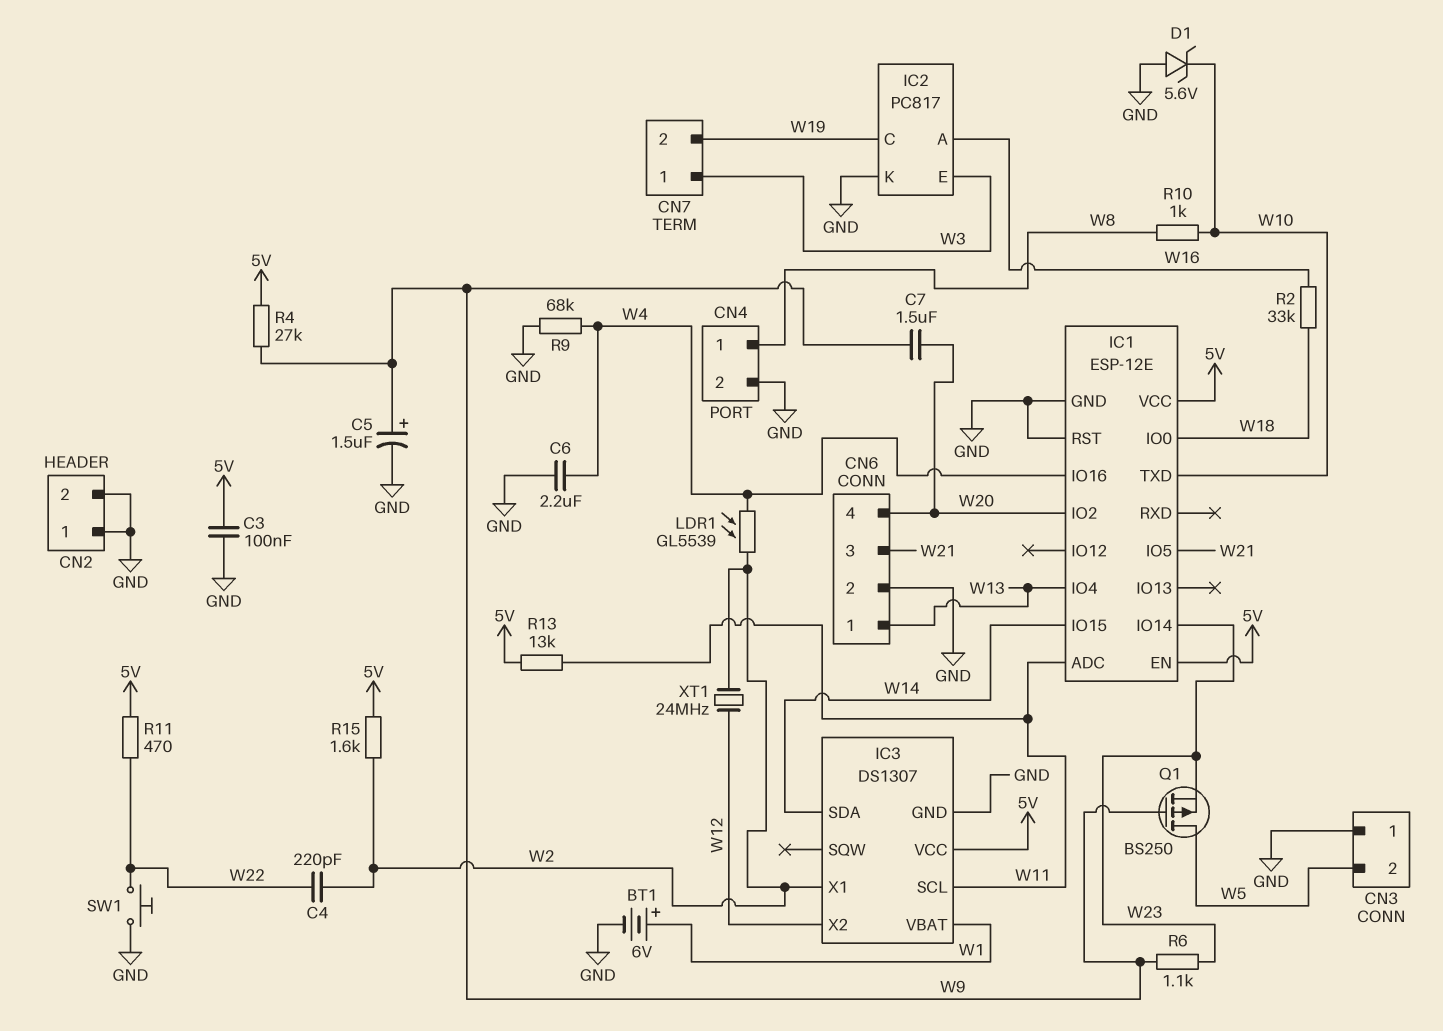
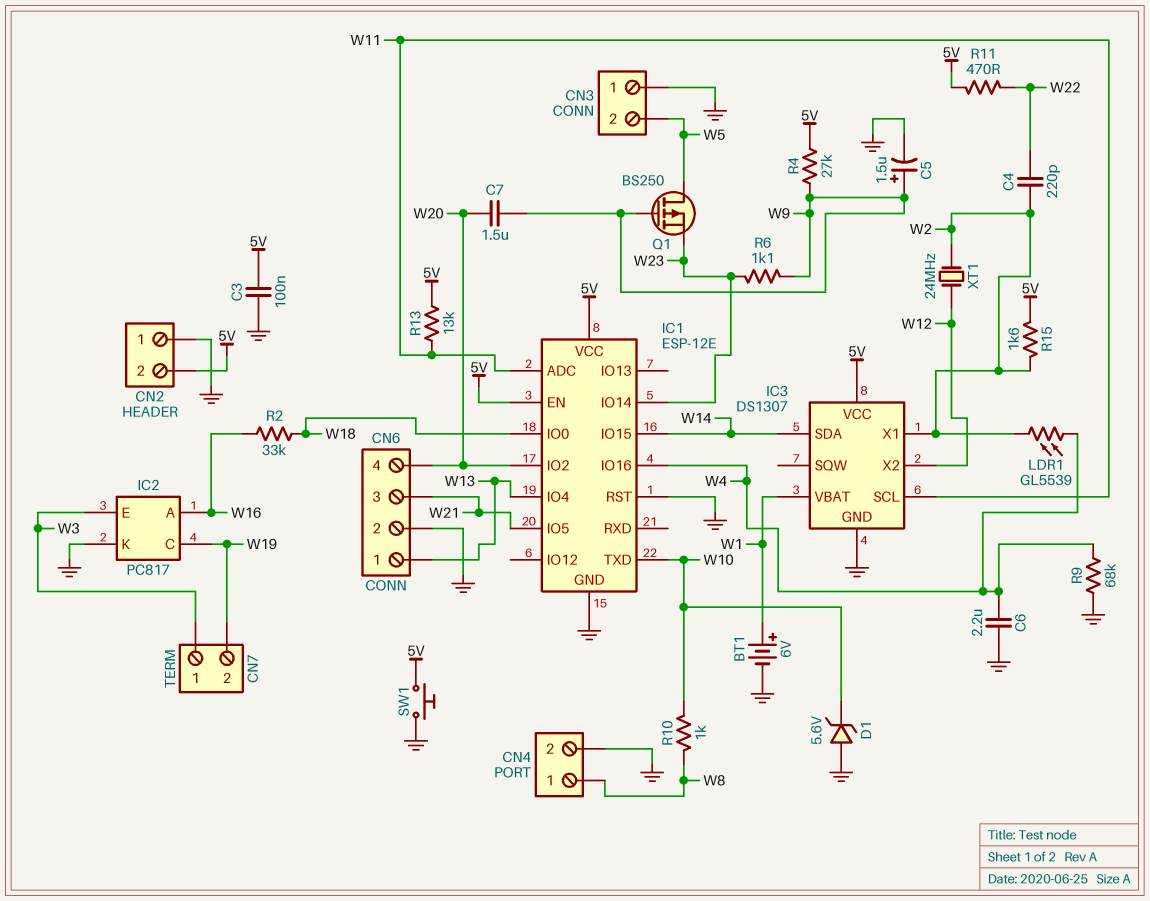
CN2 pin 2: GND -> 5V
SW1: button (GND, W22) -> button (5V, GND)

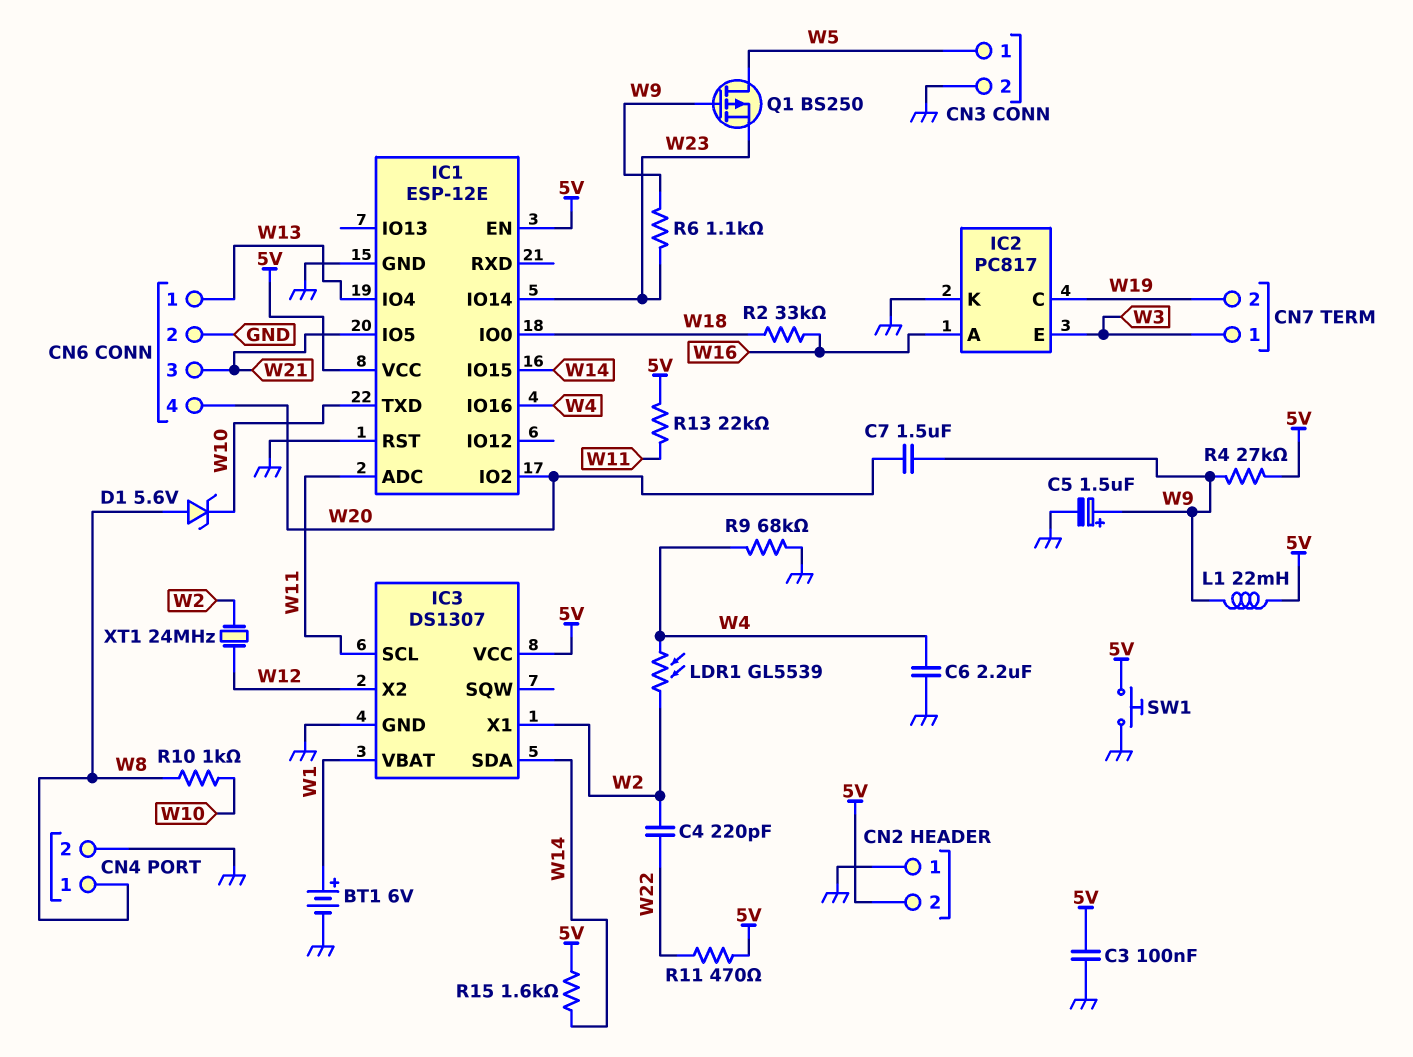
CN3 pin 1: GND -> W5
CN3 pin 2: W5 -> GND
D1: zener 5.6V (A GND, K W10) -> zener 5.6V (A W8, K W10)
L1: none -> 22mH (5V, W9)
R13: 13k (5V, W11) -> 22k (5V, W11)
R15: 1.6k (5V, W2) -> 1.6k (5V, W14)

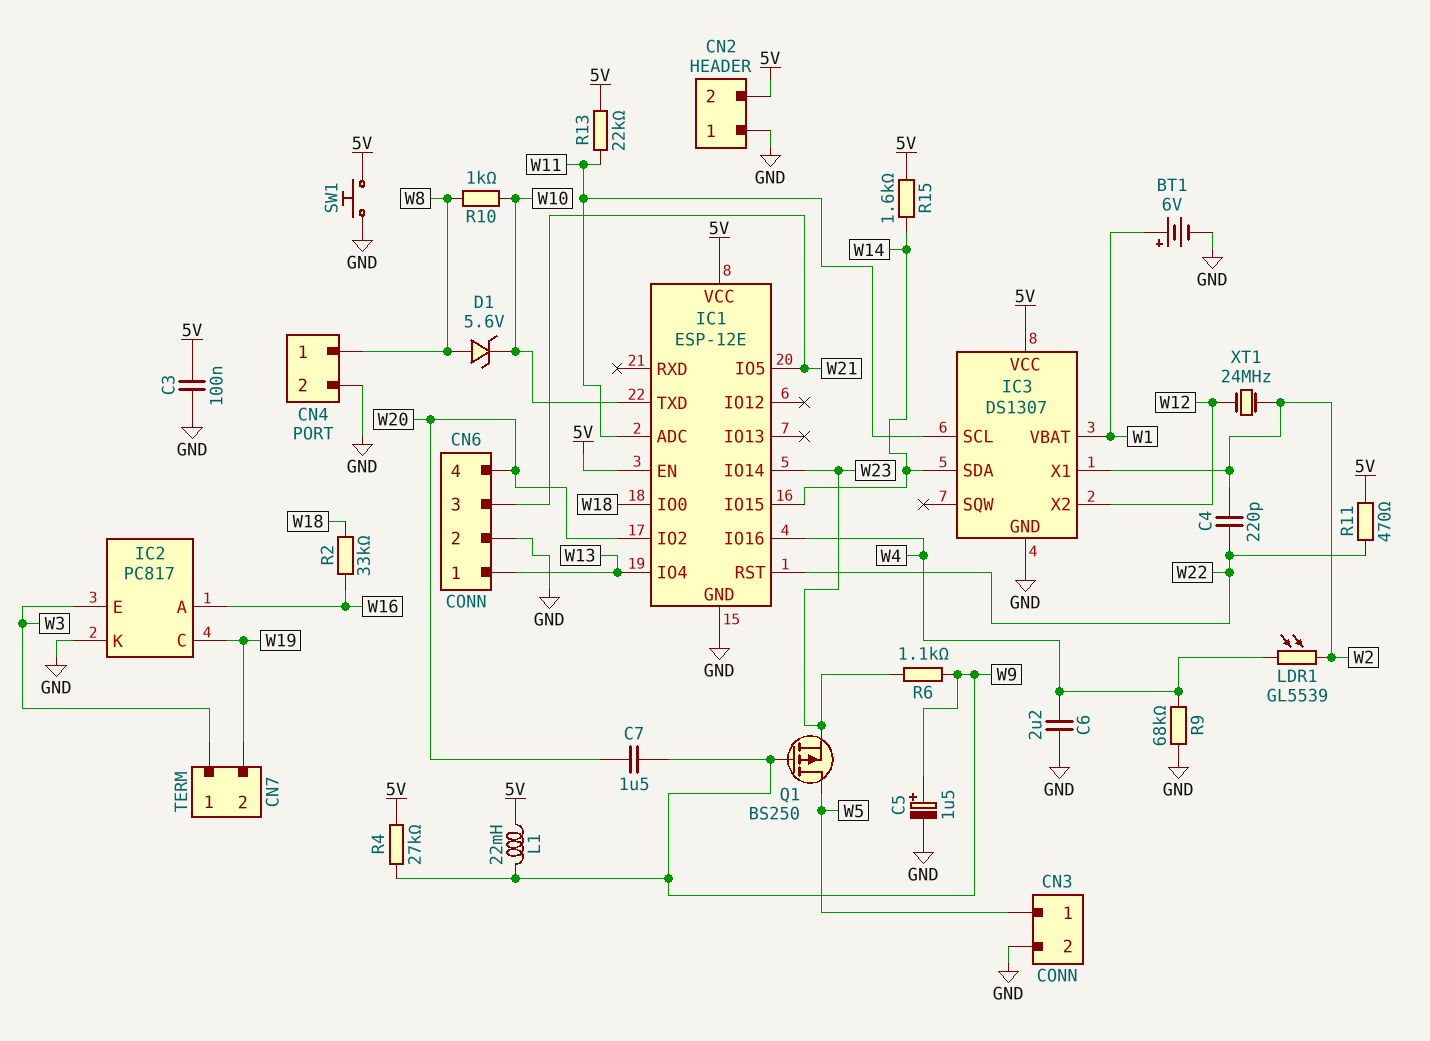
IC1 pin RST: GND -> W22

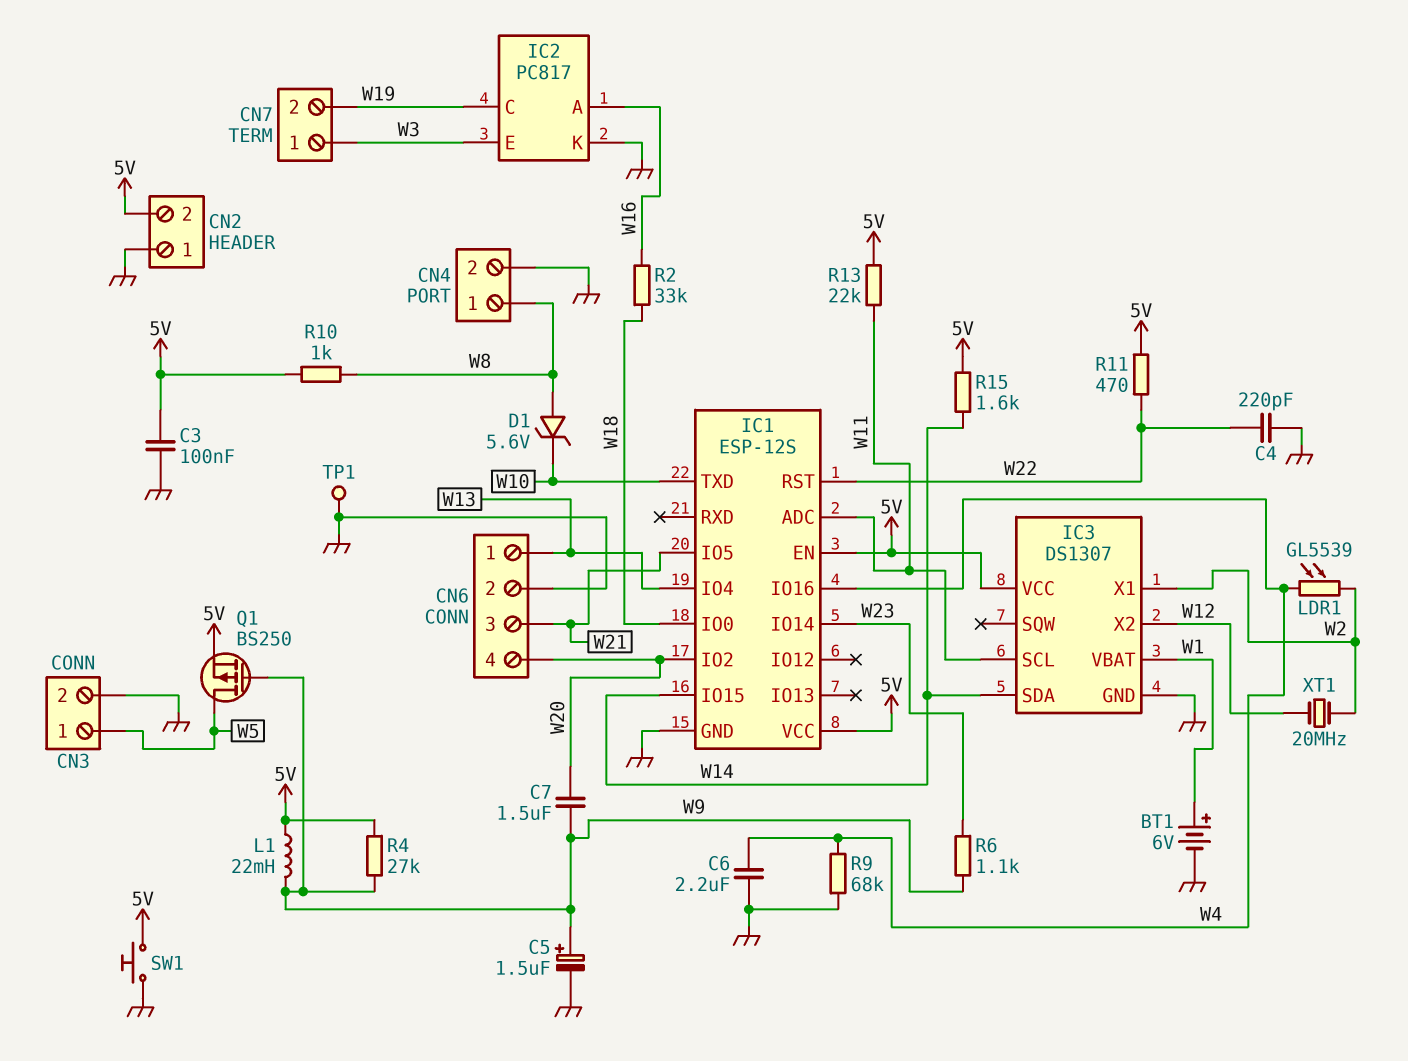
C4: 220pF (W2, W22) -> 220pF (GND, W22)
IC1: ESP-12E -> ESP-12S
Q1: PMOS BS250 (G W9, D W5, S W23) -> PMOS BS250 (G W9, D W5, S 5V)
R10: 1k (W8, W10) -> 1k (5V, W8)
TP1: none -> test point (GND)
XT1: 24MHz (W2, W12) -> 20MHz (W2, W12)

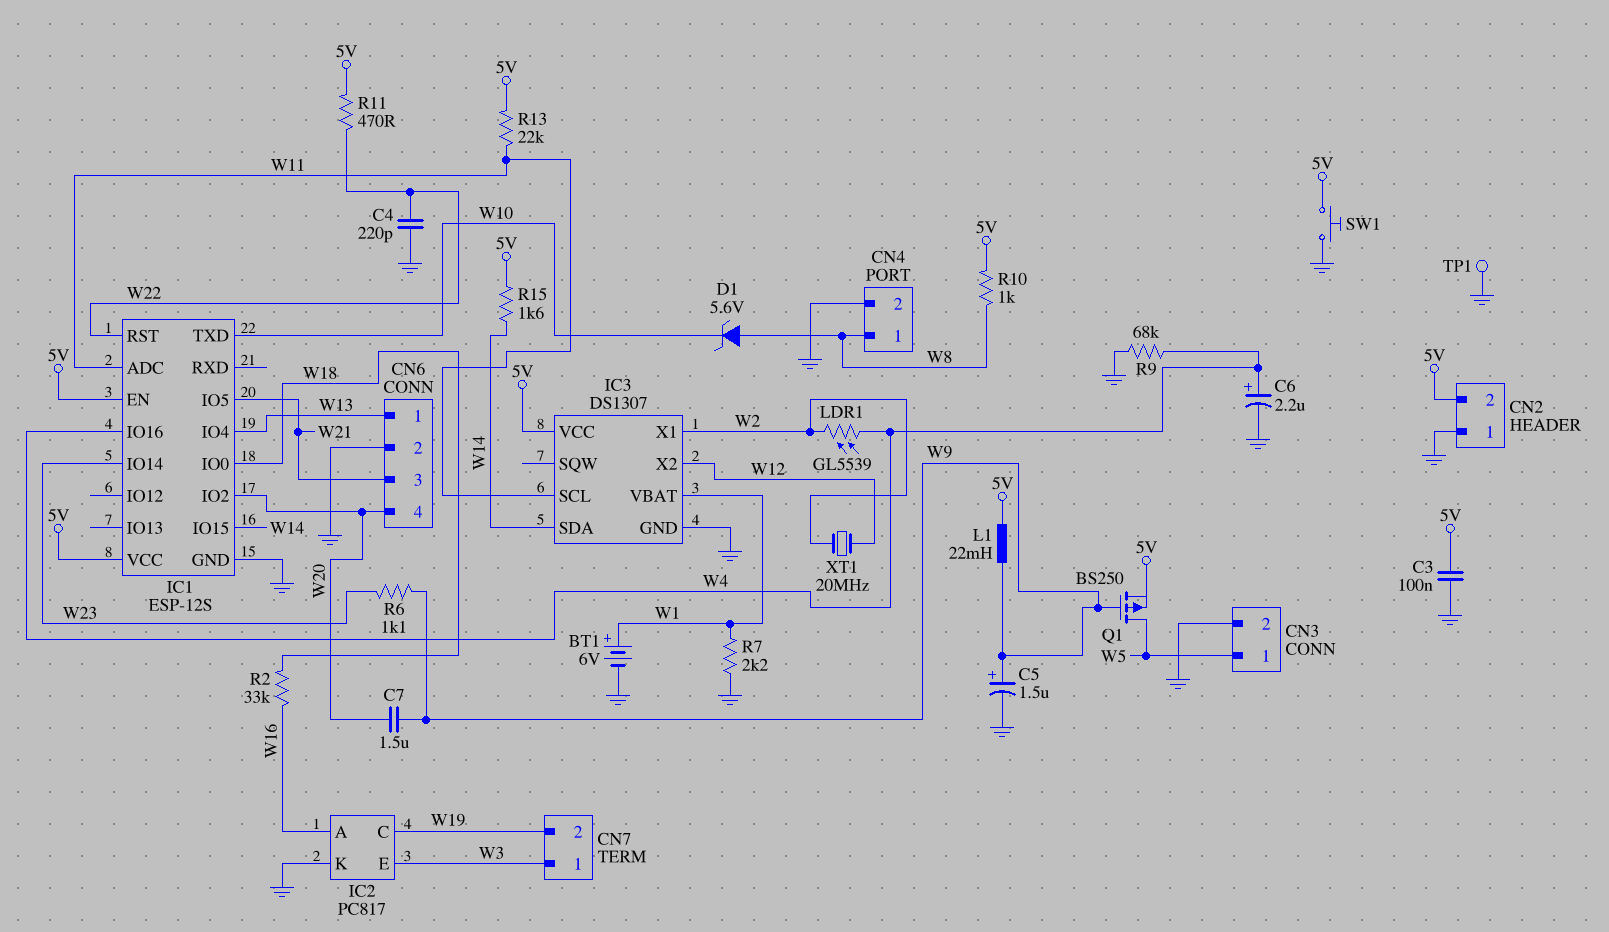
C6: 2.2uF (GND, W4) -> 2.2uF (plus W4, minus GND)
R4: 27k (5V, W9) -> none
R7: none -> 2.2k (GND, W1)

